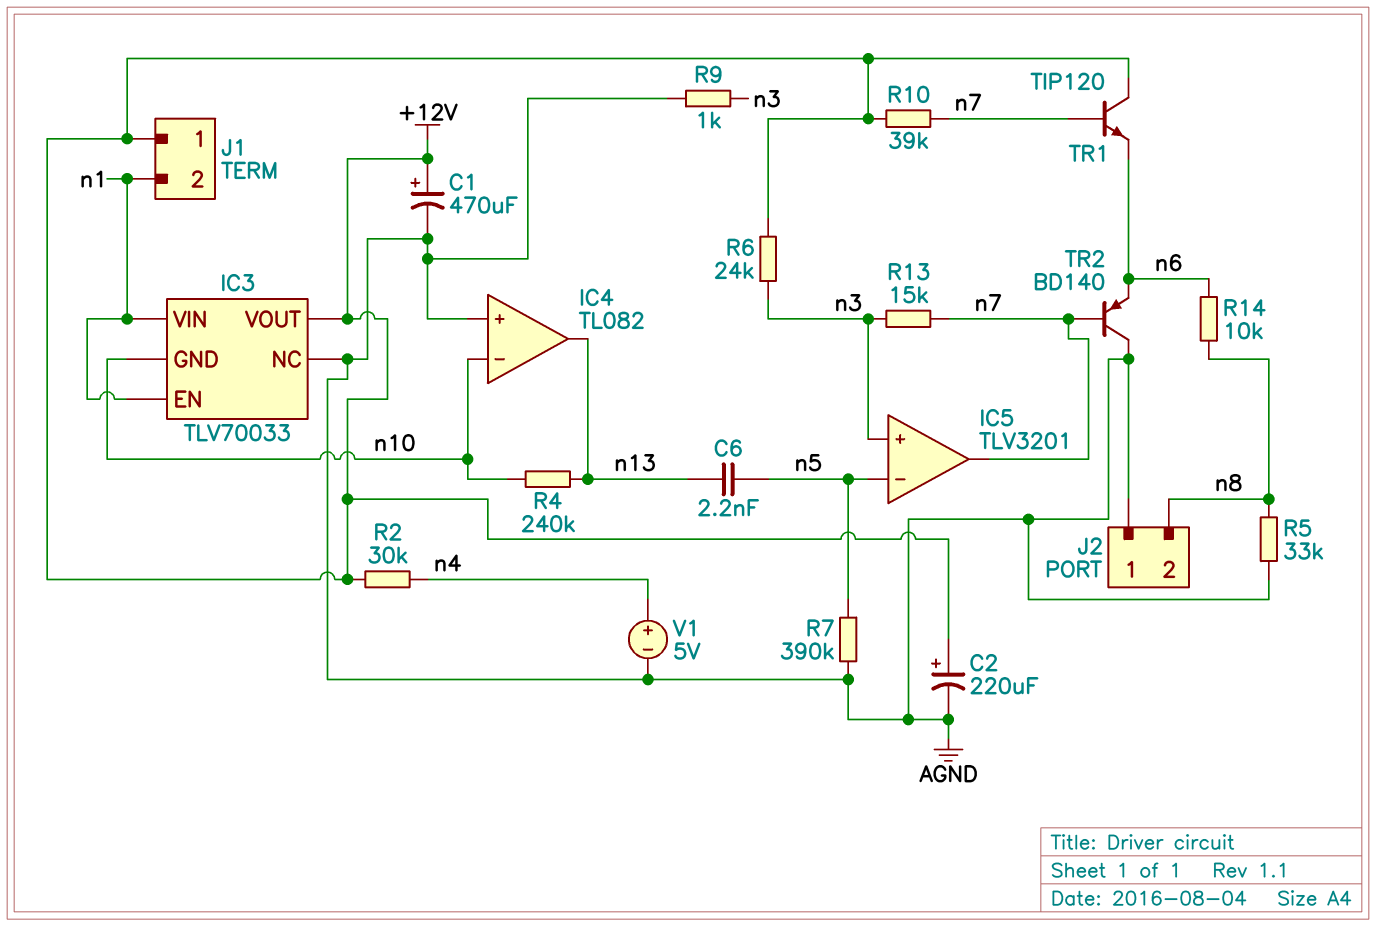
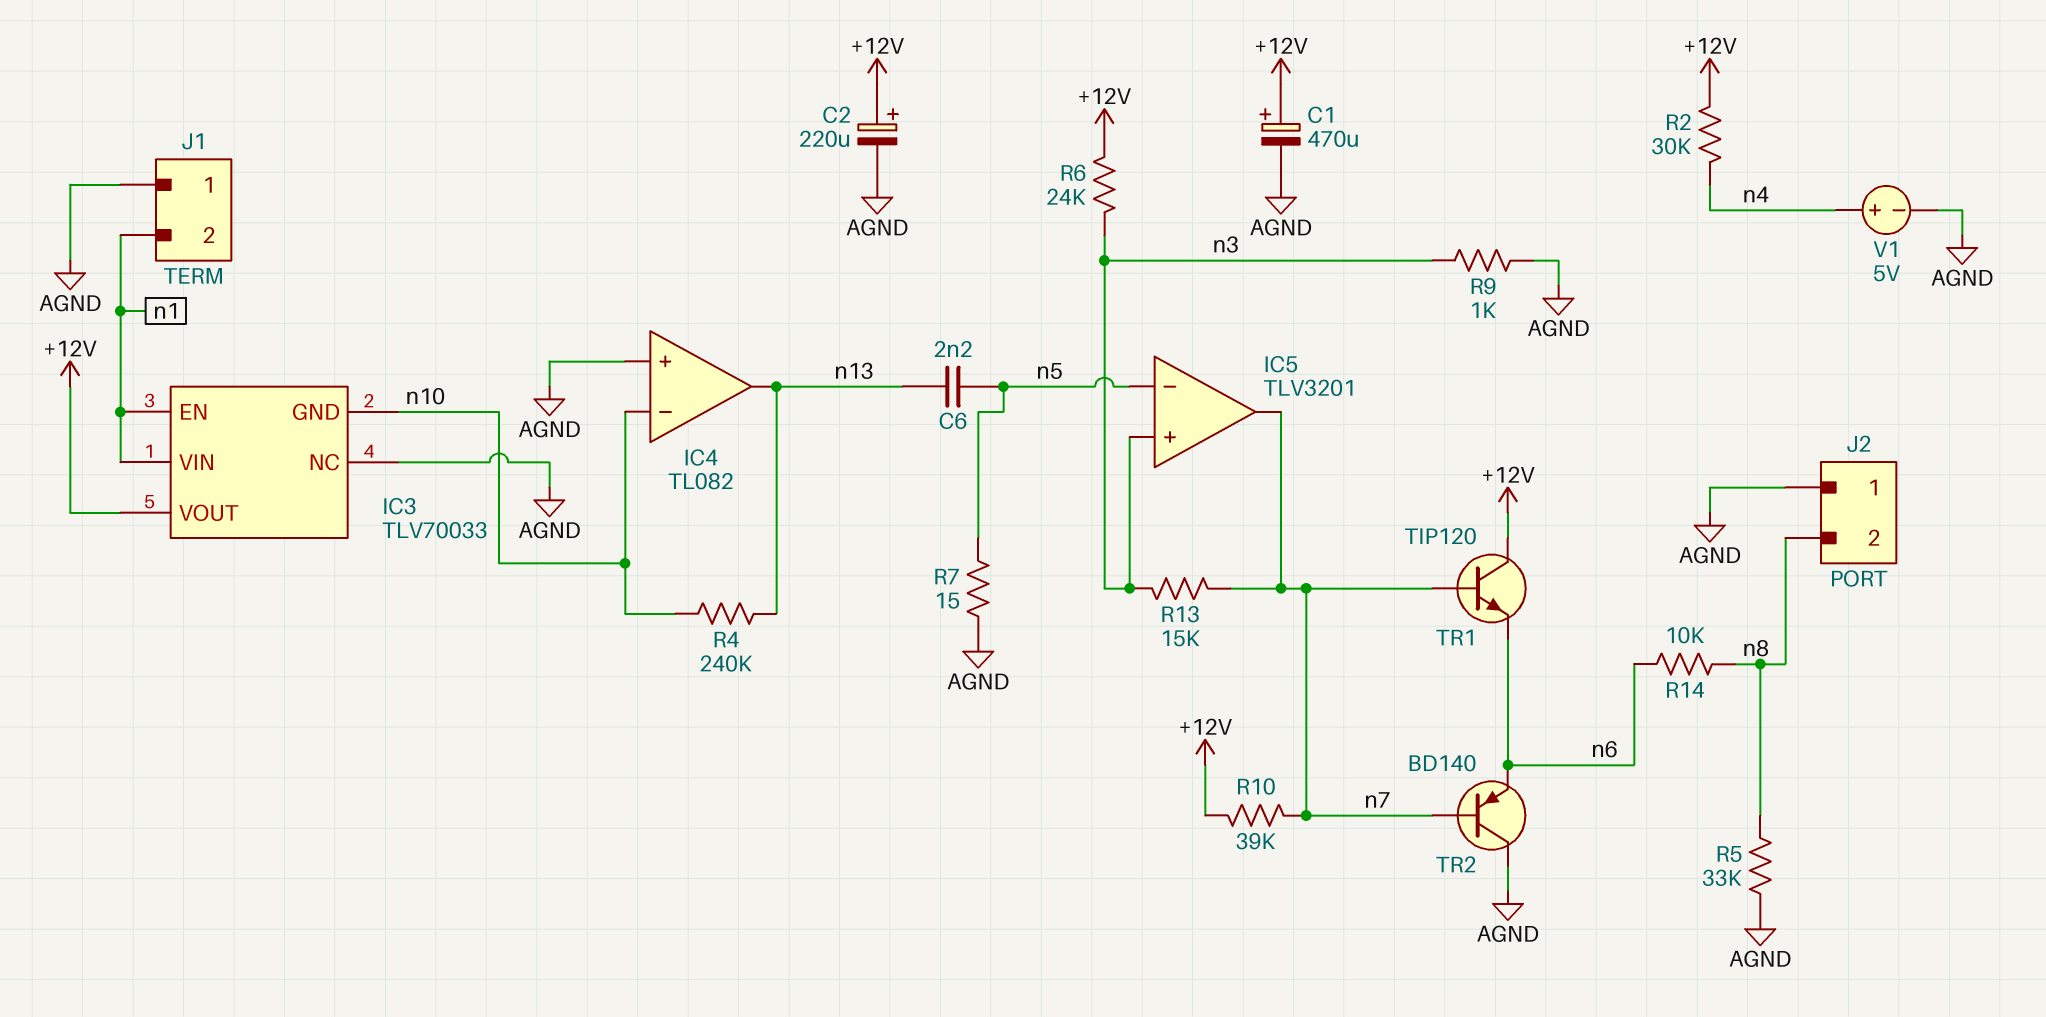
J1 pin 1: +12V -> AGND
R7: 390k (AGND, n5) -> 15 (AGND, n5)

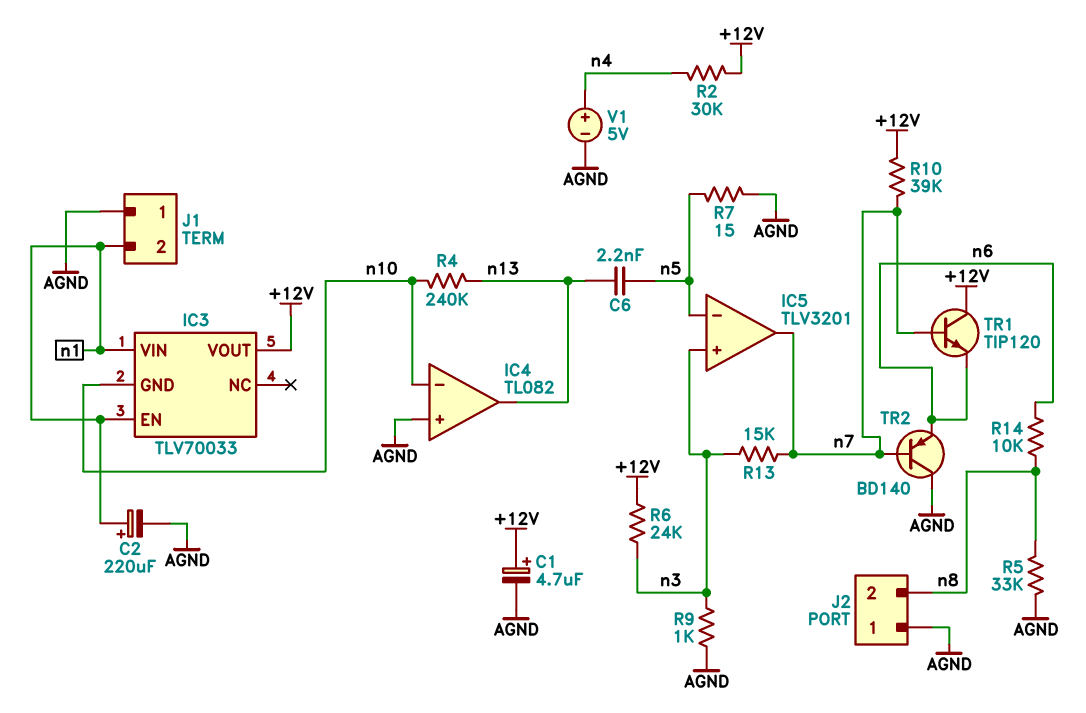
C1: 470uF (plus +12V, minus AGND) -> 4.7uF (plus +12V, minus AGND)
C2: 220uF (plus +12V, minus AGND) -> 220uF (plus n1, minus AGND)
IC3 pin NC: AGND -> none

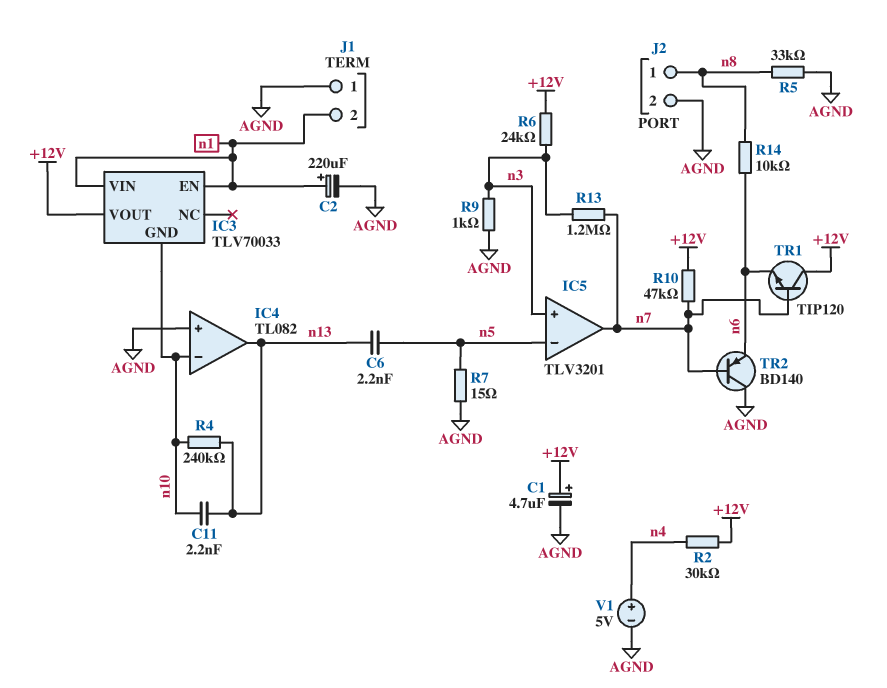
C11: none -> 2.2nF (n10, n13)
J2 pin 1: AGND -> n8
J2 pin 2: n8 -> AGND
R10: 39k (+12V, n7) -> 47k (+12V, n7)
R13: 15k (n3, n7) -> 1.2M (n3, n7)

